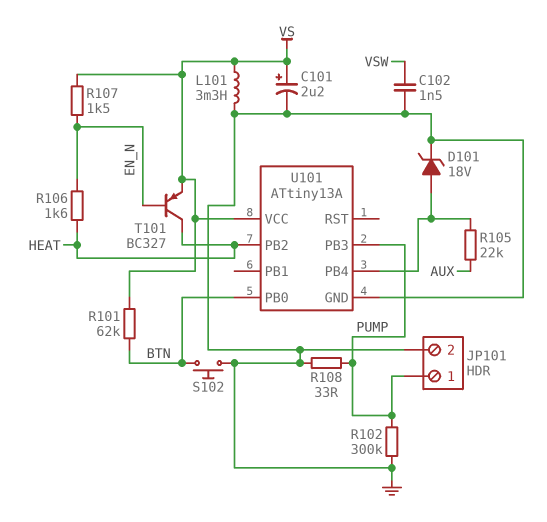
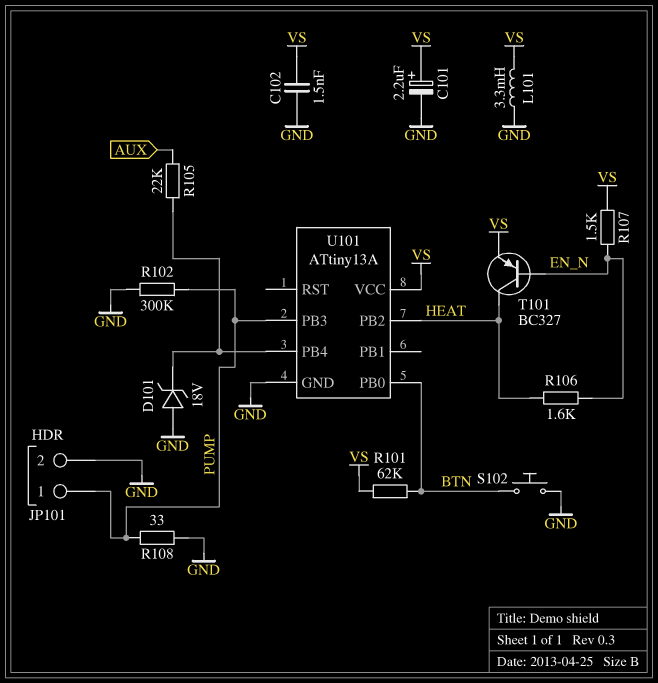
C102: 1.5nF (GND, VSW) -> 1.5nF (GND, VS)
D101: zener 18V (A U101/PB4, K GND) -> zener 18V (A GND, K U101/PB4)

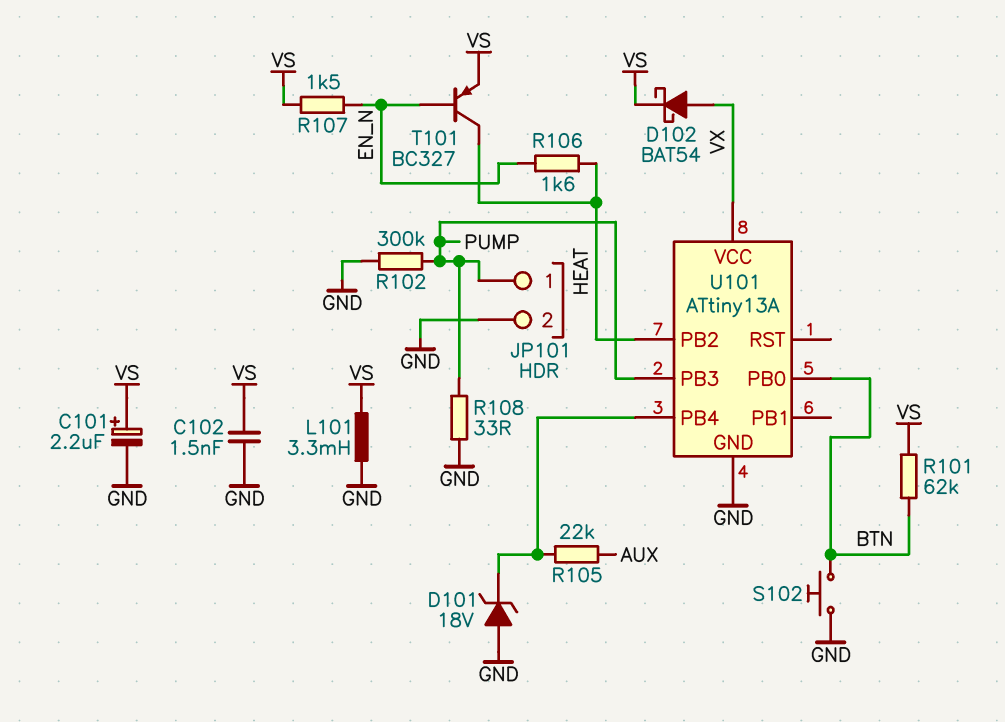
D102: none -> schottky BAT54 (A VX, K VS)
U101 pin VCC: VS -> VX

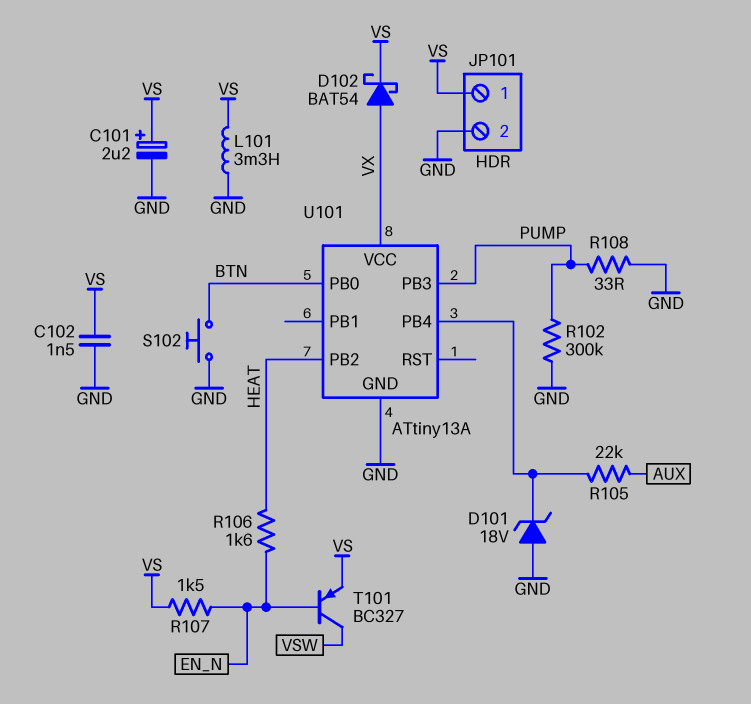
JP101 pin 1: PUMP -> VS
R101: 62k (BTN, VS) -> none
T101: PNP BC327 (B EN_N, C HEAT, E VS) -> PNP BC327 (B EN_N, C VSW, E VS)

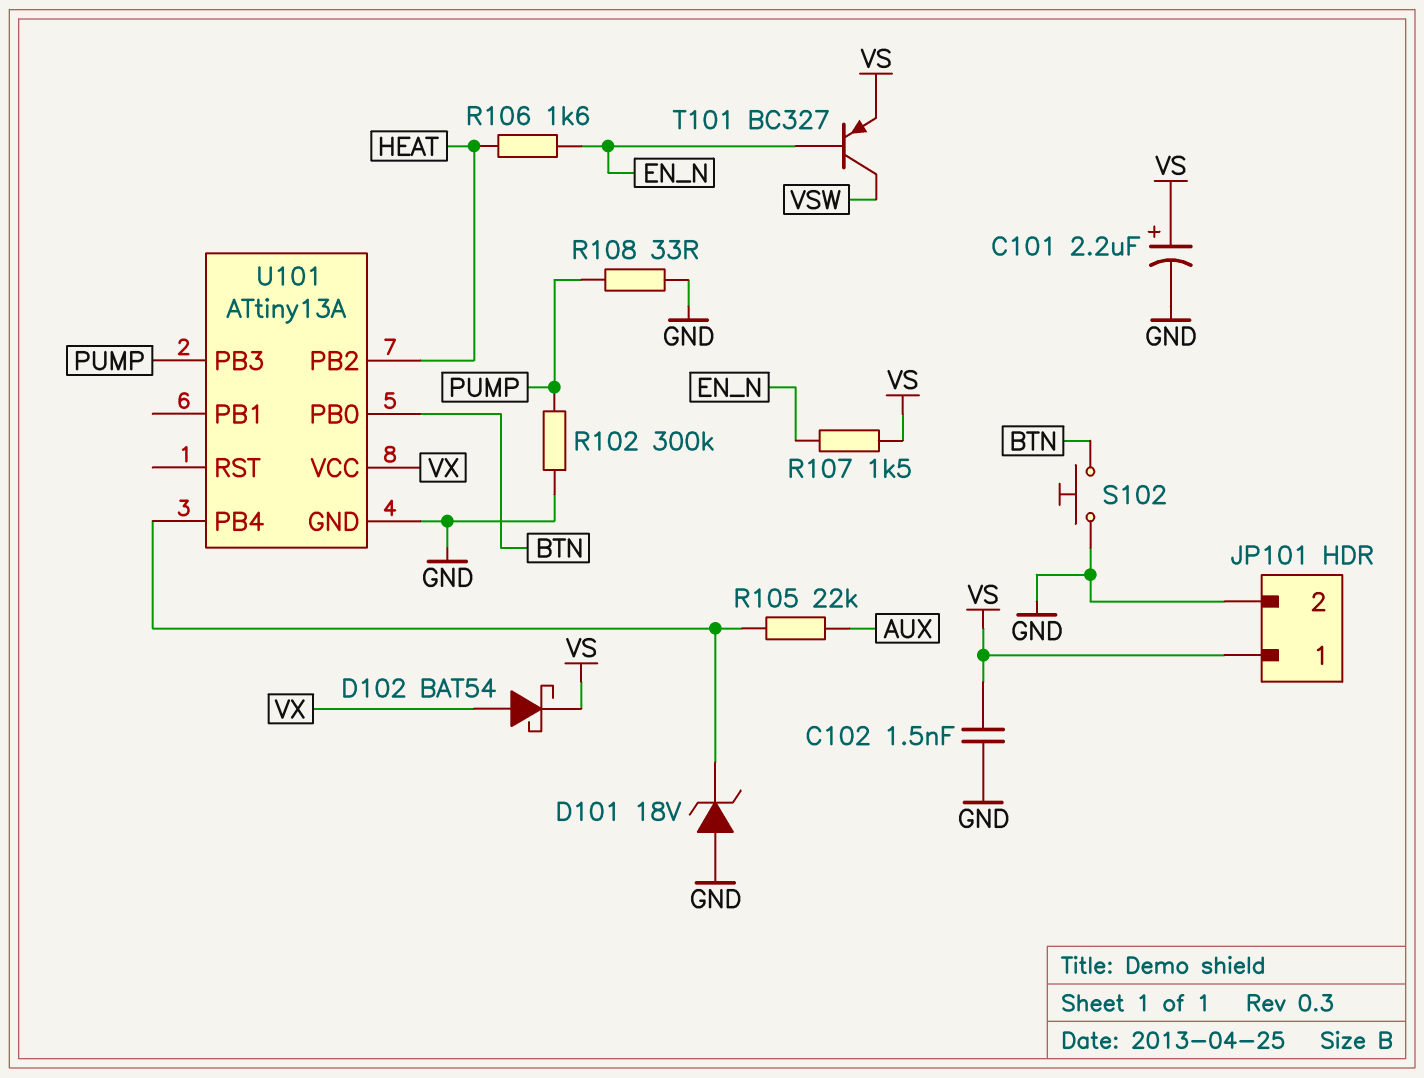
L101: 3.3mH (GND, VS) -> none

